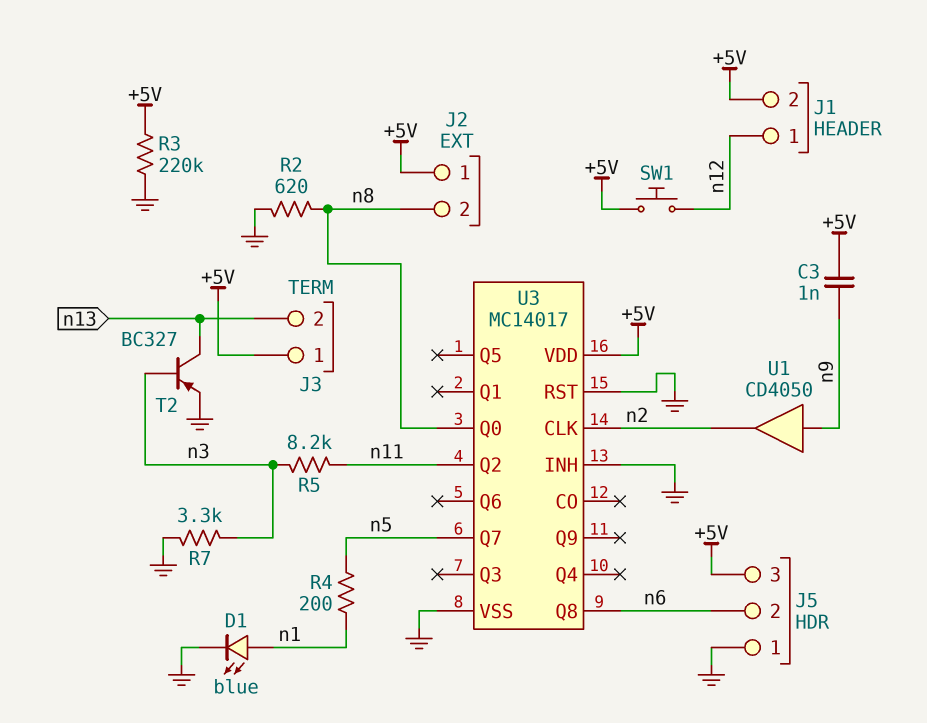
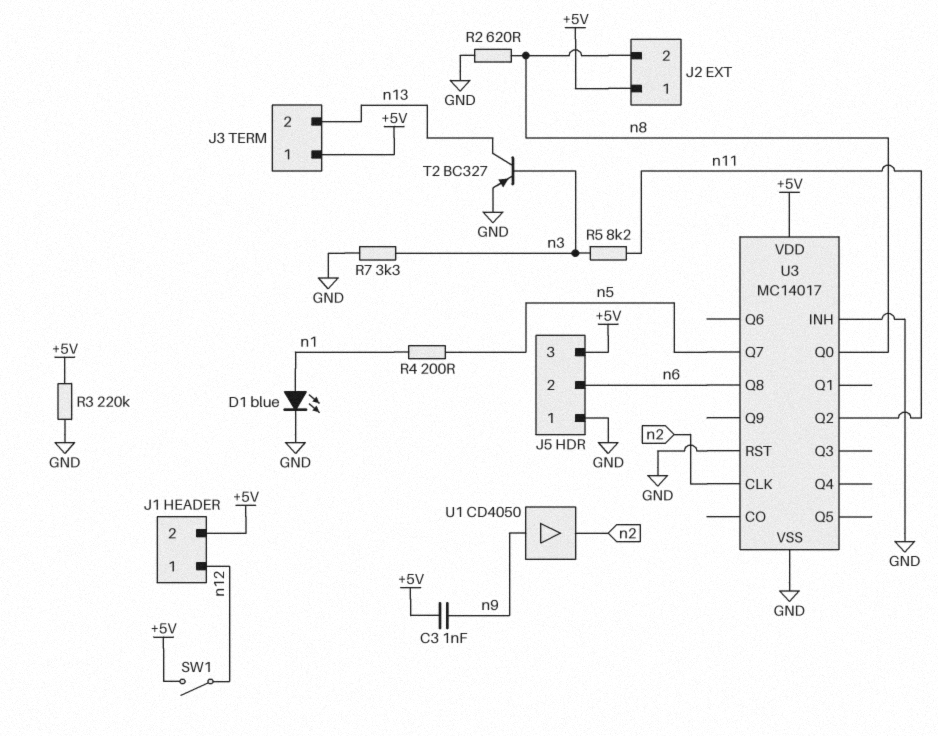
SW1: button (+5V, n12) -> switch (+5V, n12)

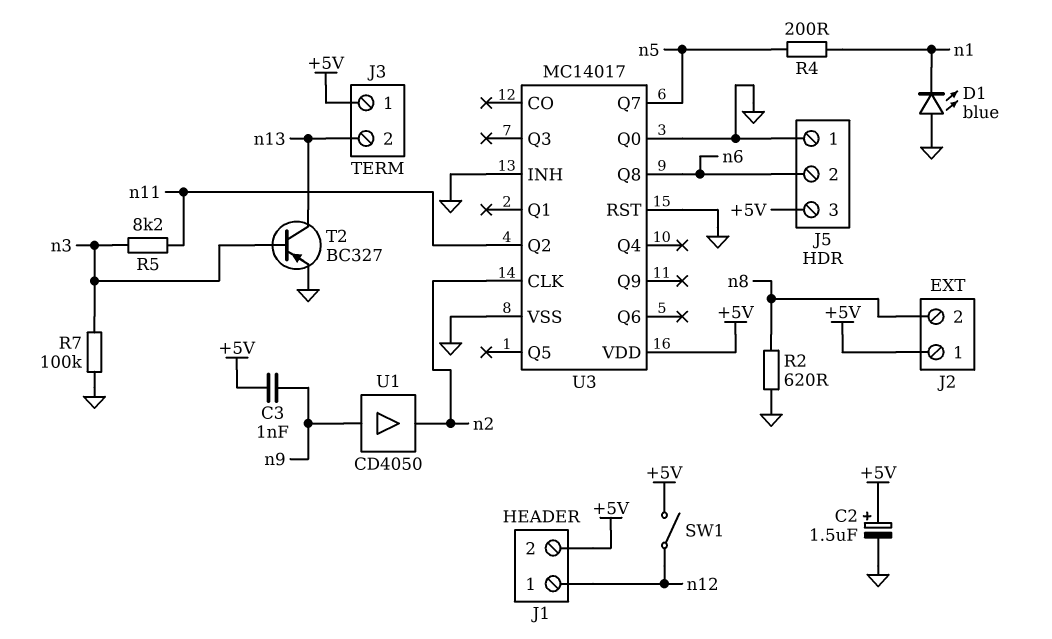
C2: none -> 1.5uF (plus +5V, minus GND)
D1: LED blue (A n1, K GND) -> LED blue (A GND, K n1)
R3: 220k (+5V, GND) -> none
R7: 3.3k (GND, n3) -> 100k (GND, n3)
U3 pin Q0: n8 -> GND

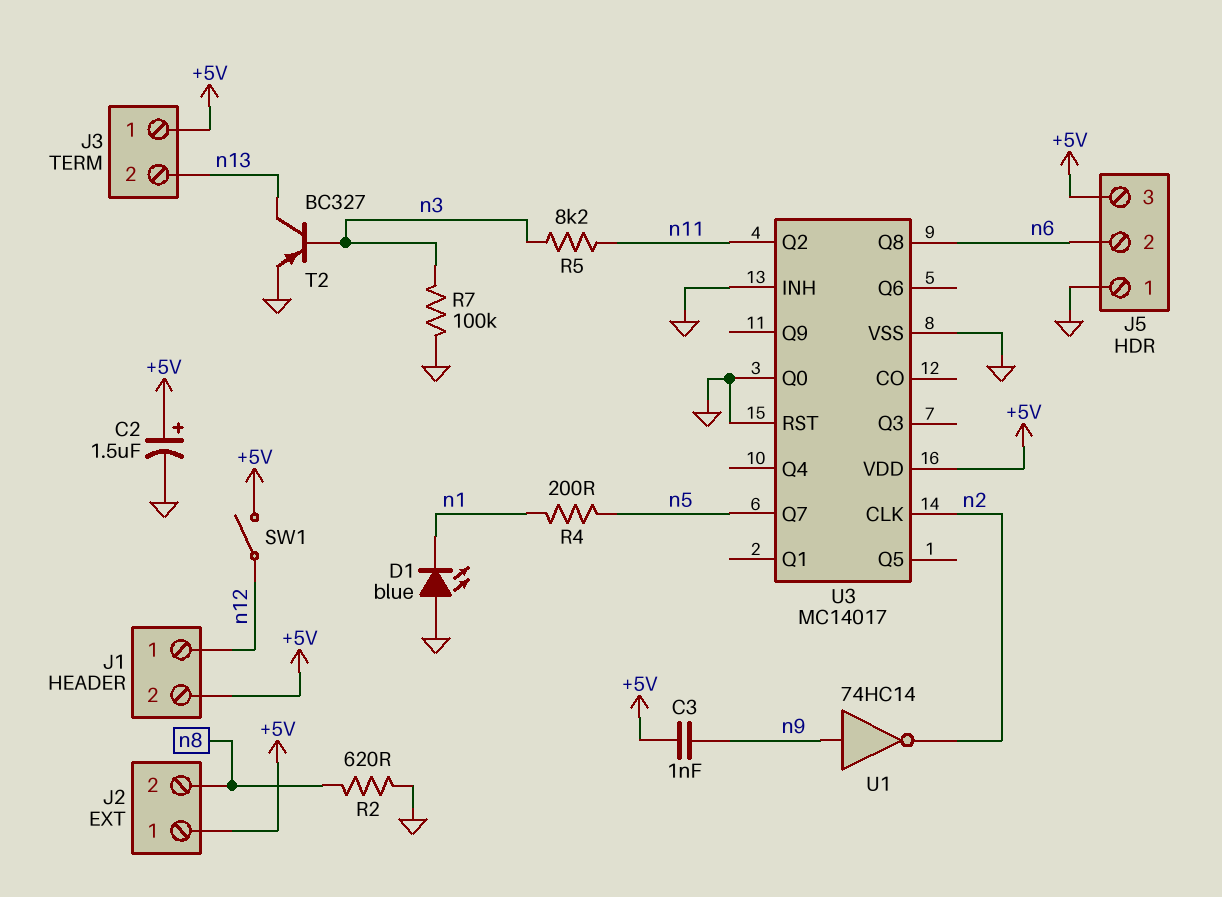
U1: buffer CD4050 (in n9, out n2) -> NOT 74HC14 (in n9, out n2)

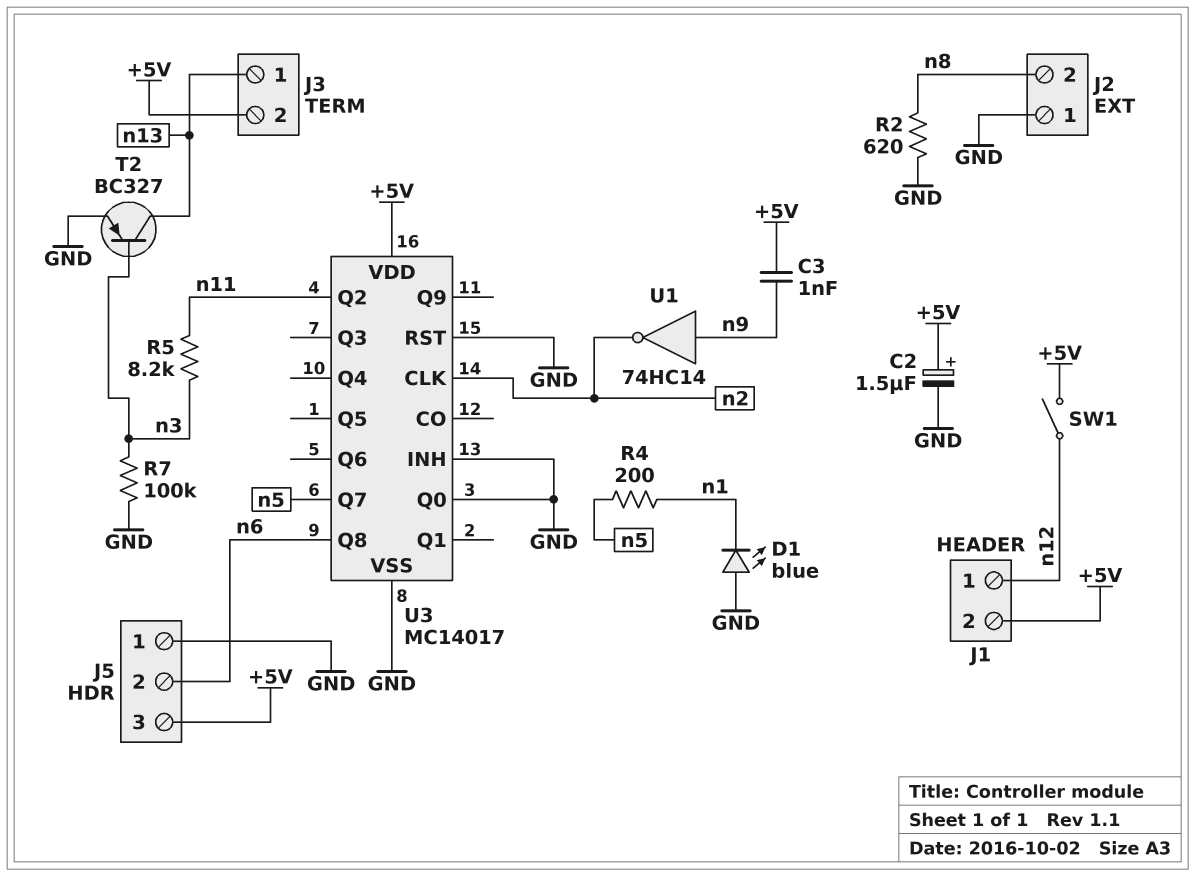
J2 pin 1: +5V -> GND
J3 pin 1: +5V -> n13
J3 pin 2: n13 -> +5V

